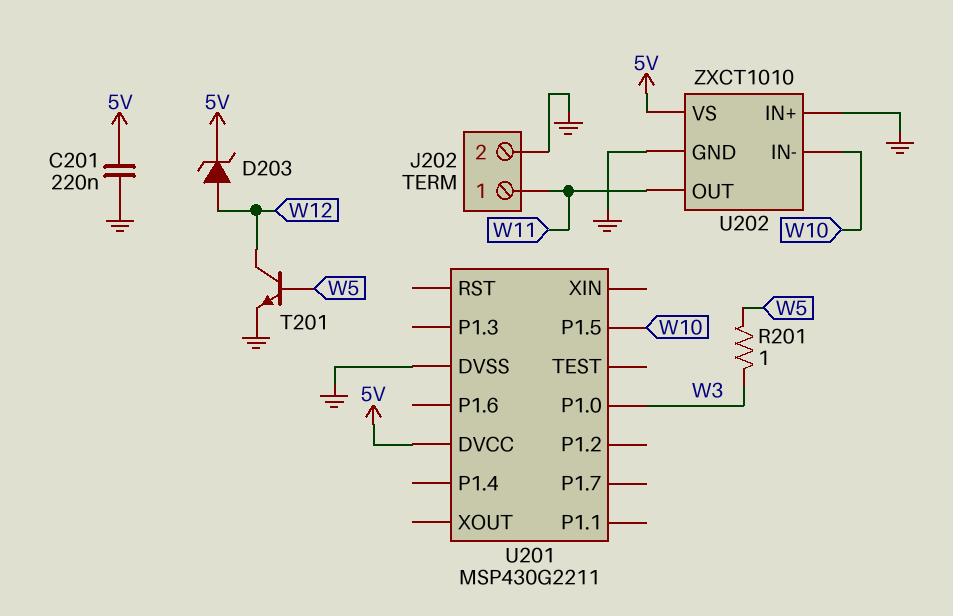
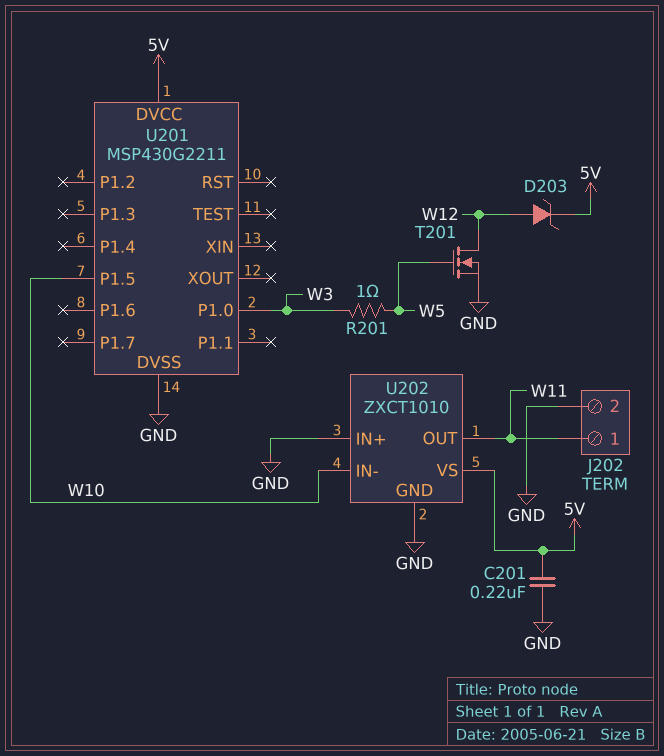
T201: NPN (B W5, C W12, E GND) -> NMOS (G W5, D W12, S GND)

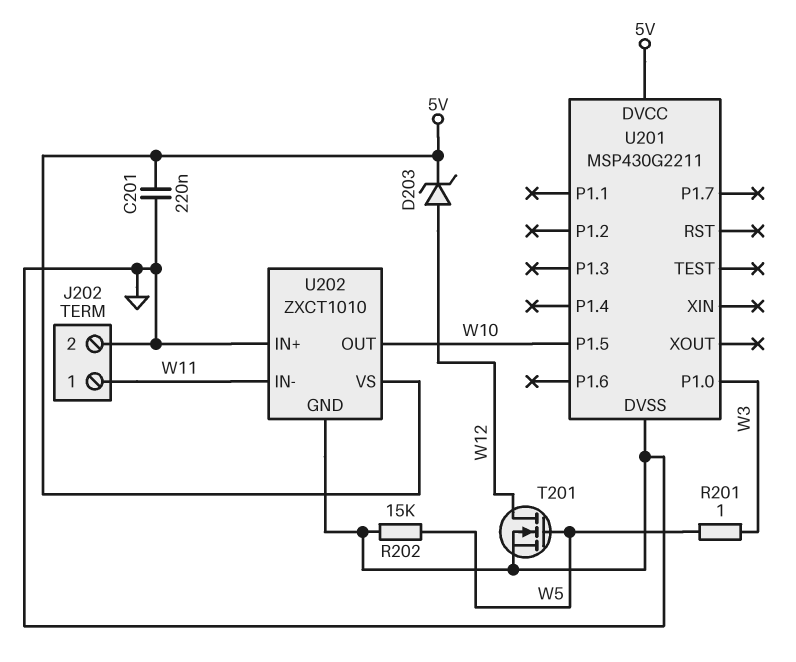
R202: none -> 15k (GND, W5)
U202 pin IN-: W10 -> W11
U202 pin OUT: W11 -> W10

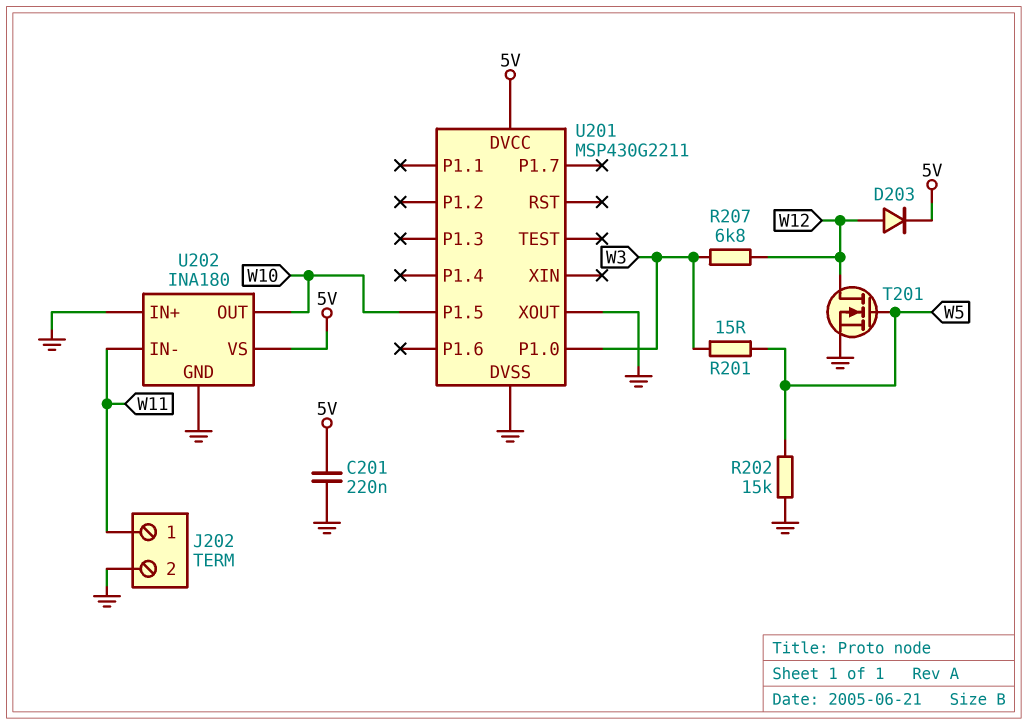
D203: zener (A W12, K 5V) -> diode (A W12, K 5V)
R201: 1 (W3, W5) -> 15 (W3, W5)
R207: none -> 6.8k (W3, W12)
U201 pin XOUT: none -> GND
U202: ZXCT1010 -> INA180

